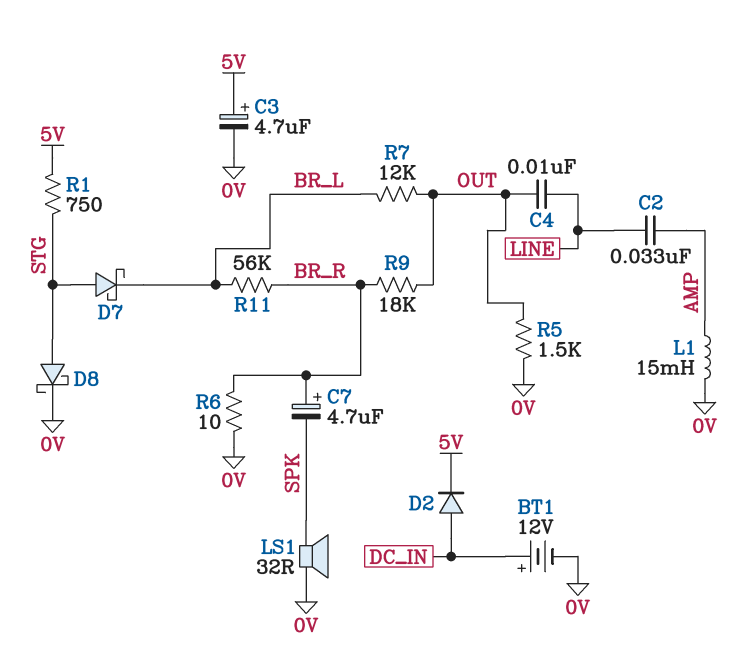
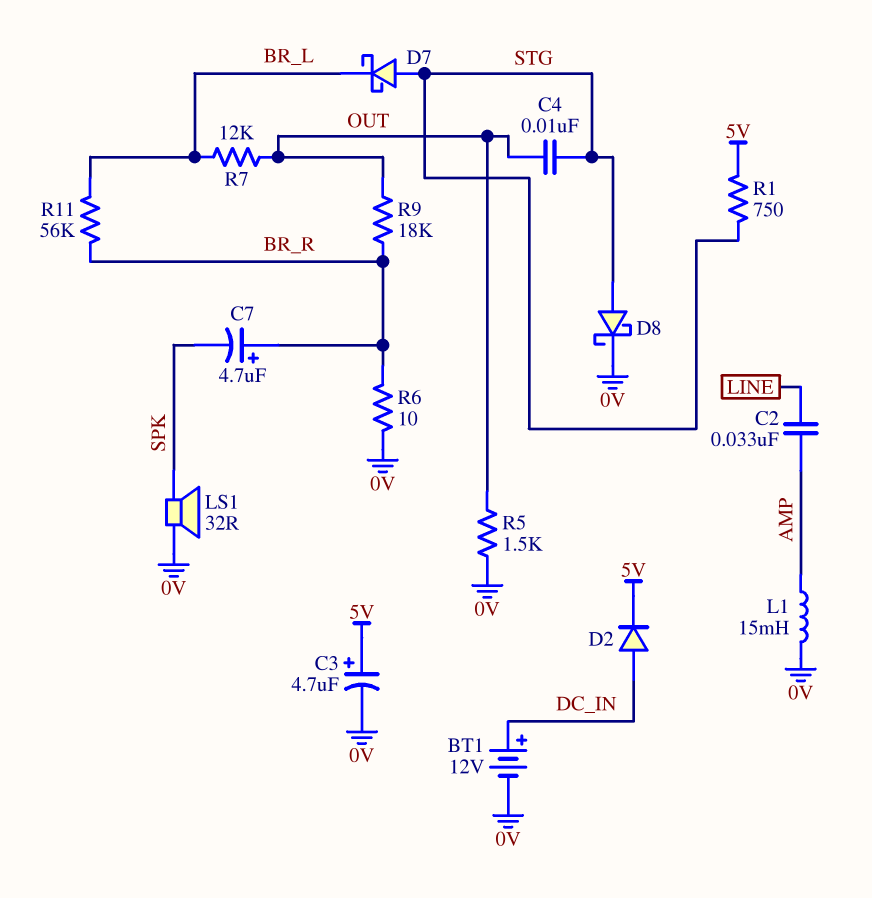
C4: 10nF (LINE, OUT) -> 10nF (OUT, STG)

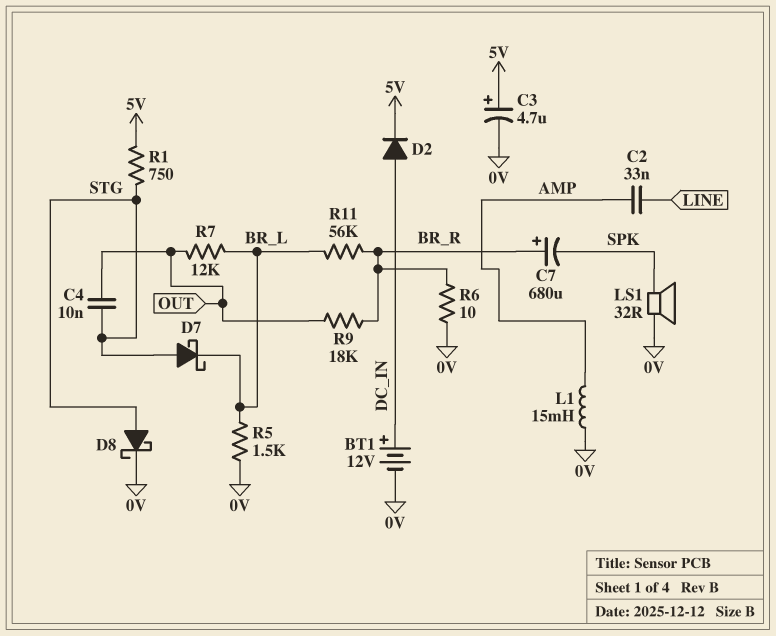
C7: 4.7uF (plus BR_R, minus SPK) -> 680uF (plus BR_R, minus SPK)
R5: 1.5k (0V, OUT) -> 1.5k (0V, BR_L)

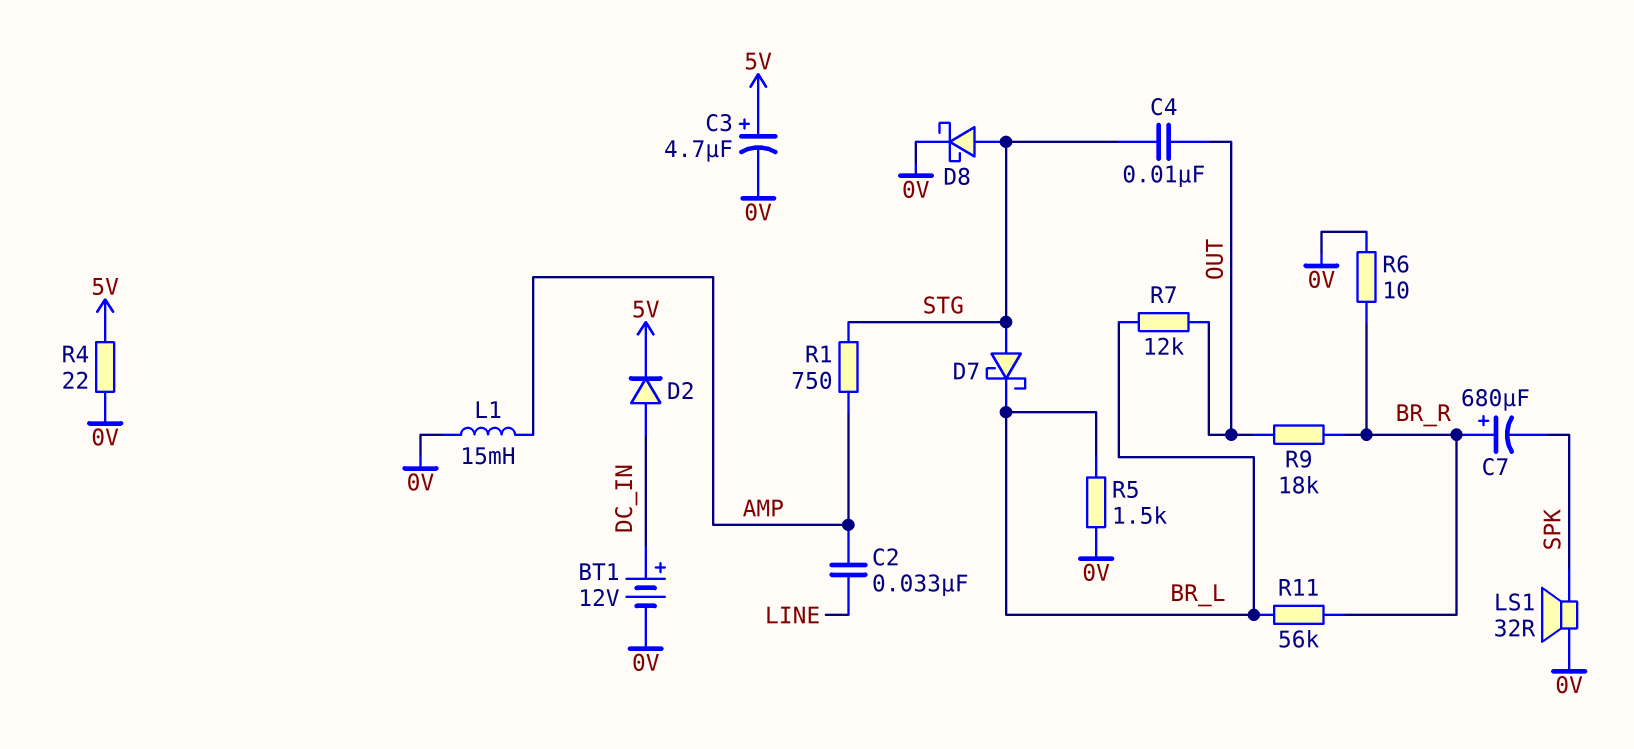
R1: 750 (5V, STG) -> 750 (AMP, STG)
R4: none -> 22 (0V, 5V)

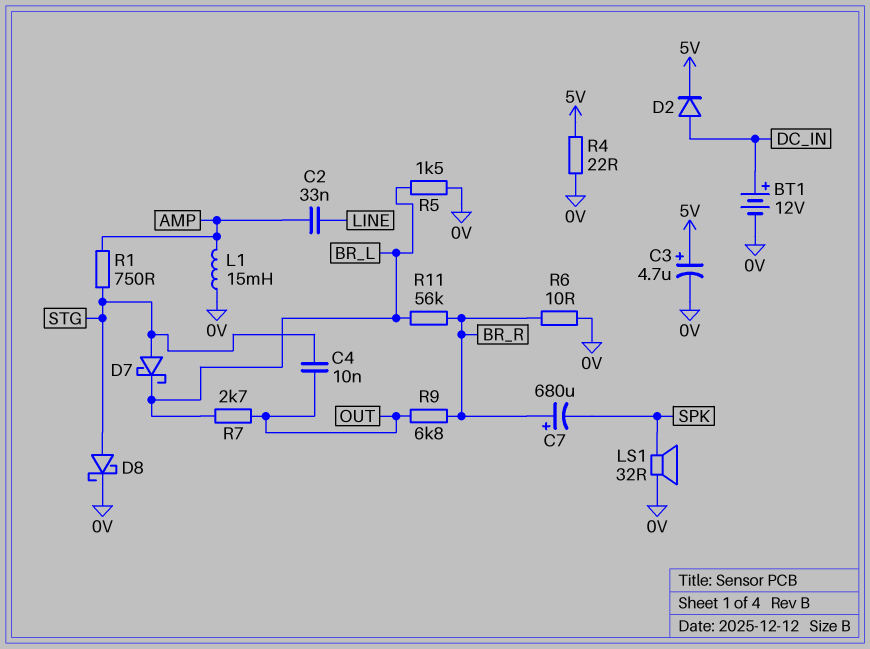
R7: 12k (BR_L, OUT) -> 2.7k (BR_L, OUT)
R9: 18k (BR_R, OUT) -> 6.8k (BR_R, OUT)

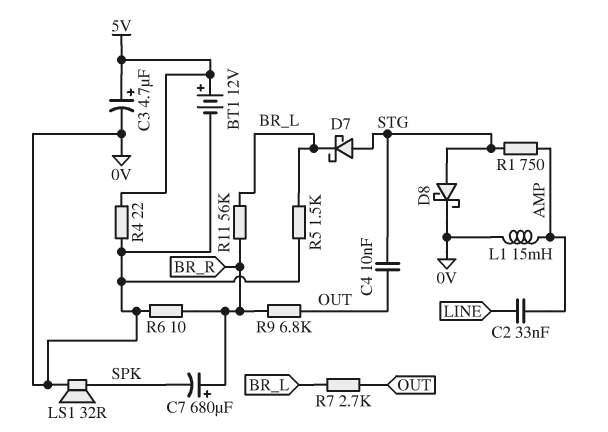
BT1: 12V (plus DC_IN, minus 0V) -> 12V (plus 5V, minus 0V)
D2: diode (A DC_IN, K 5V) -> none

